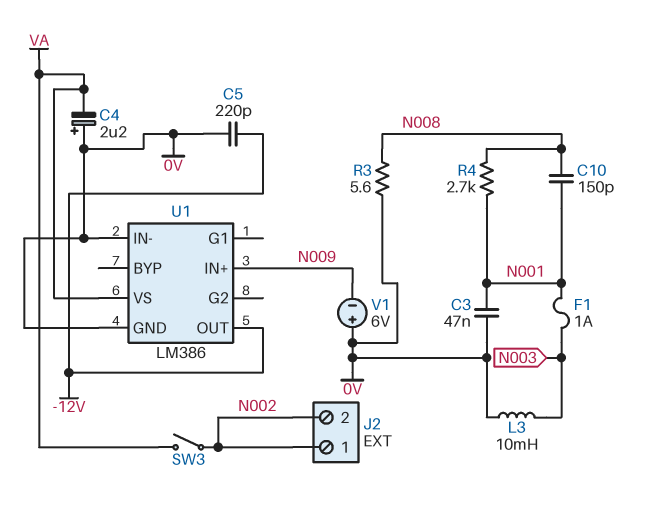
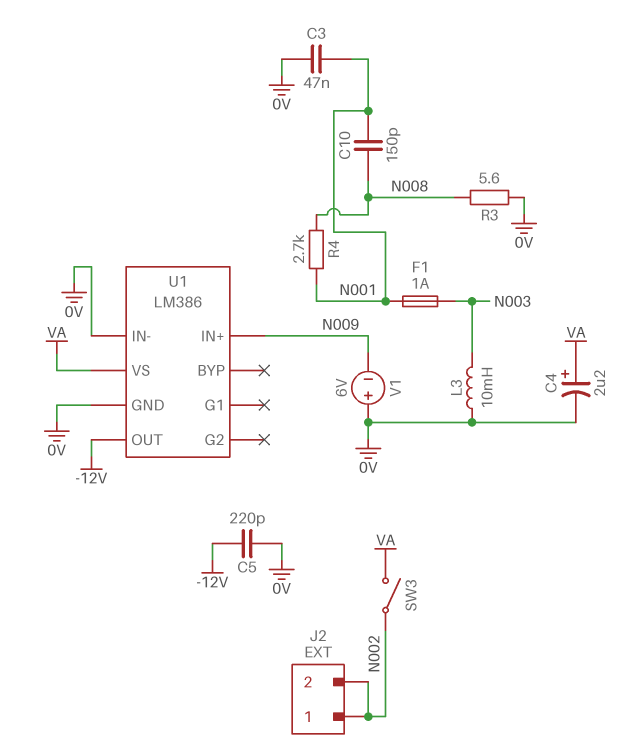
C4: 2.2uF (plus 0V, minus VA) -> 2.2uF (plus VA, minus 0V)

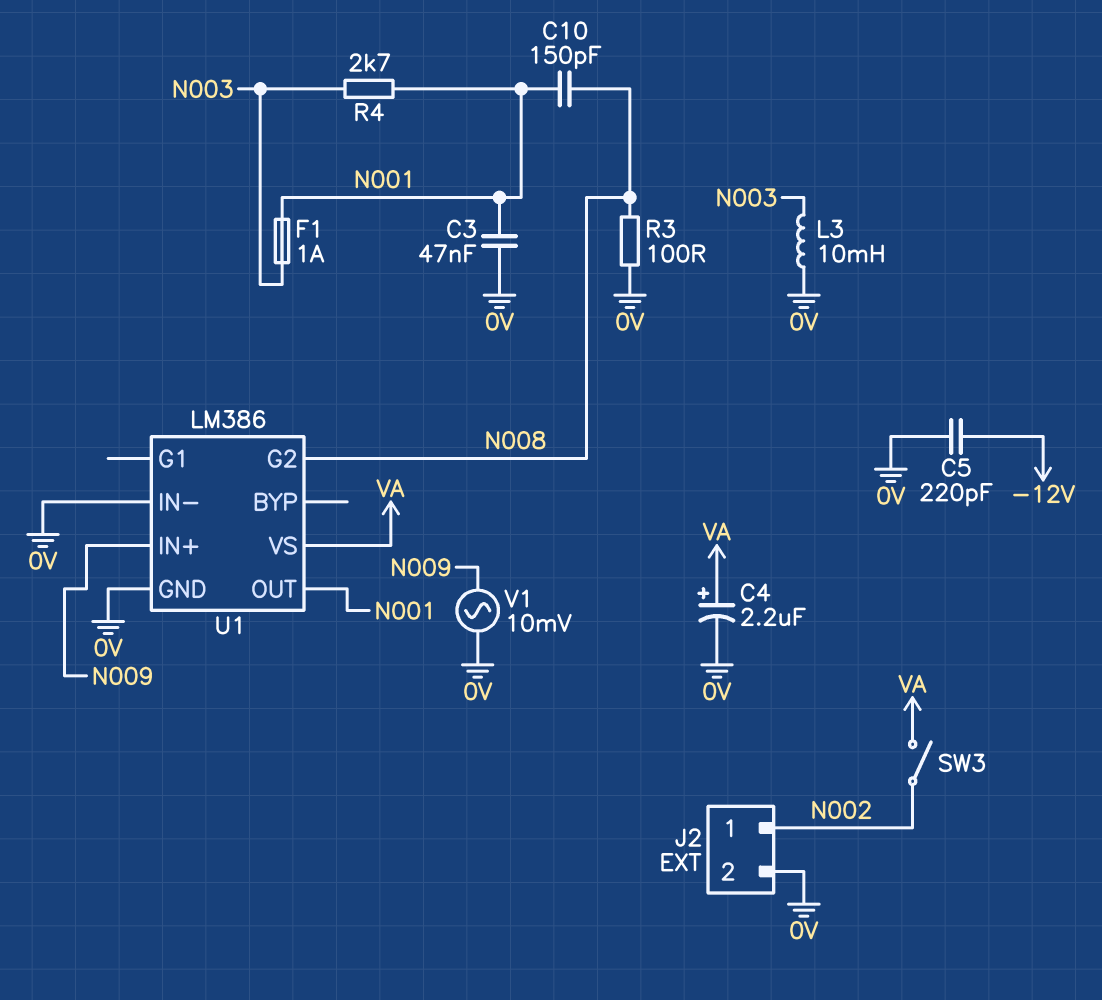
J2 pin 2: N002 -> 0V
R3: 5.6 (0V, N008) -> 100 (0V, N008)
R4: 2.7k (N001, N008) -> 2.7k (N001, N003)
U1 pin G2: none -> N008
U1 pin OUT: -12V -> N001
V1: 6V (plus 0V, minus N009) -> AC 10mV (0V, N009)

